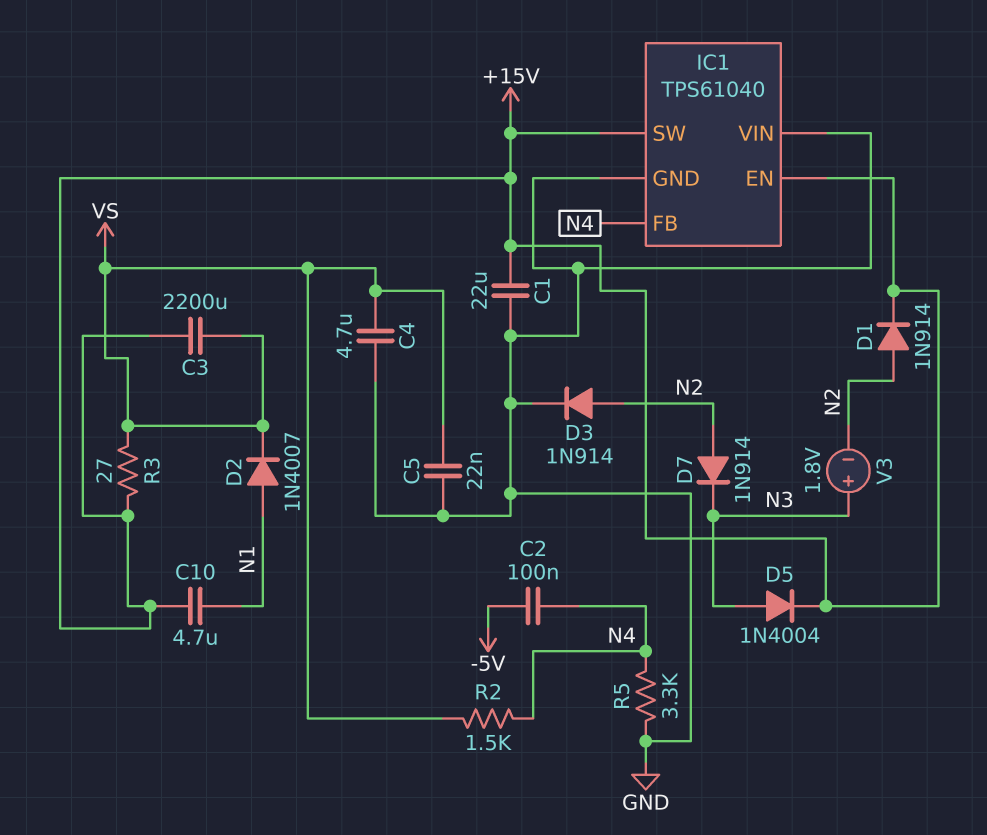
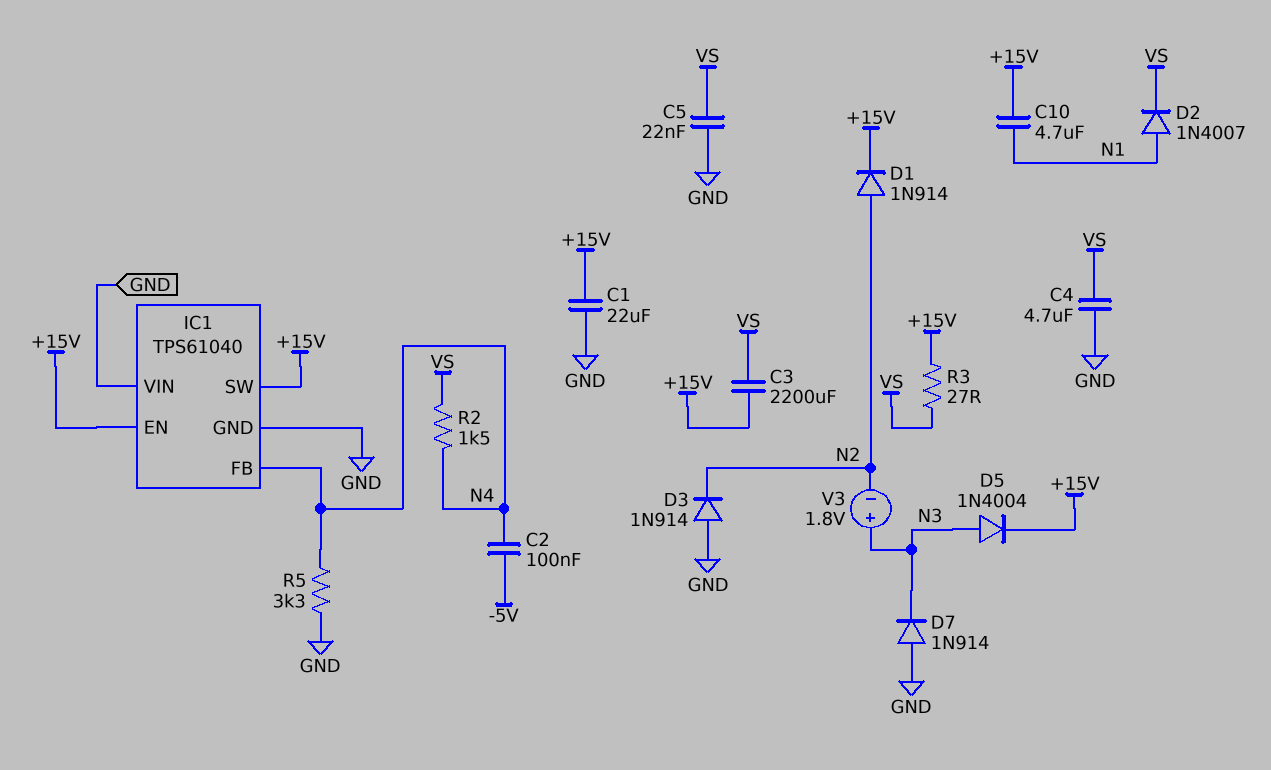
D3: diode 1N914 (A N2, K GND) -> diode 1N914 (A GND, K N2)
D7: diode 1N914 (A N2, K N3) -> diode 1N914 (A GND, K N3)

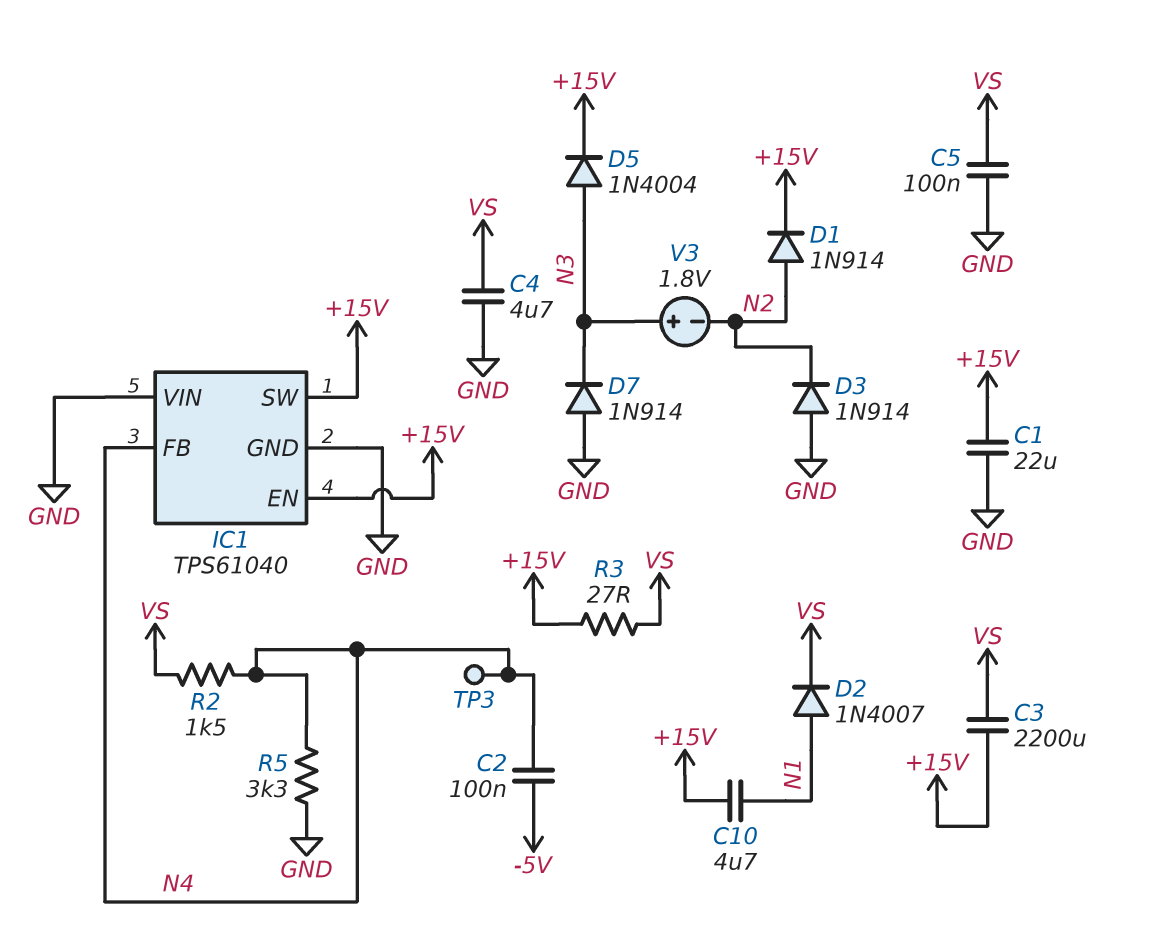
C5: 22nF (GND, VS) -> 100nF (GND, VS)
TP3: none -> test point (N4)

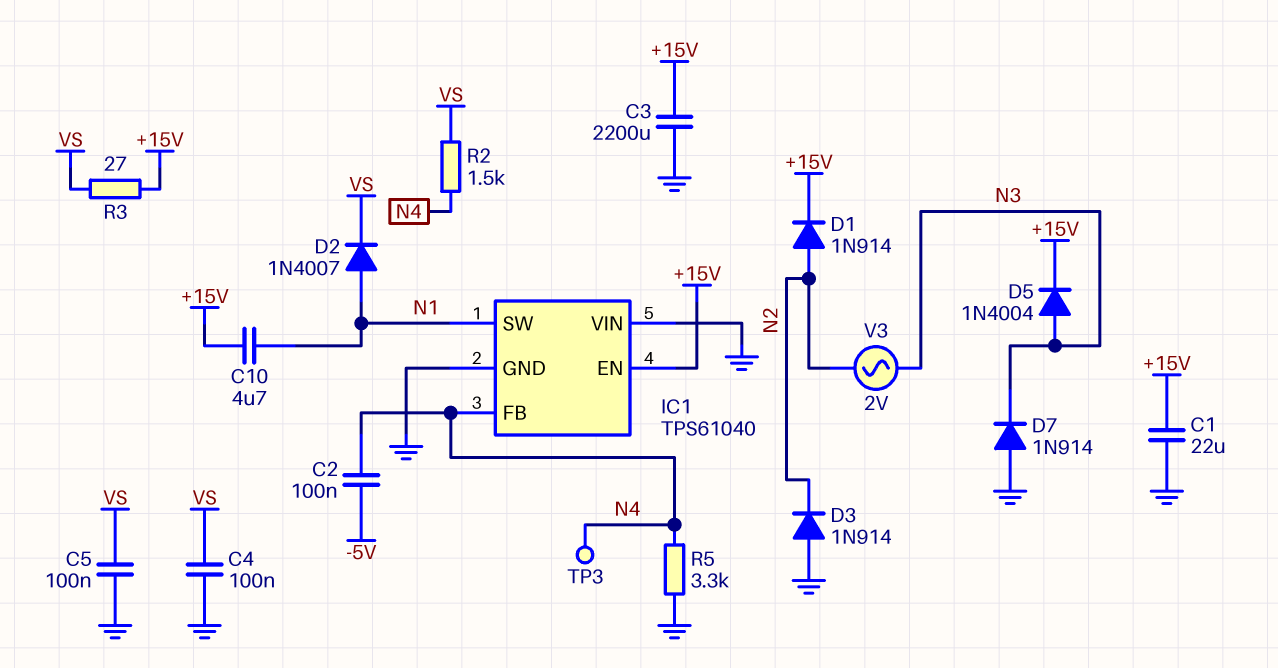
C3: 2200uF (+15V, VS) -> 2200uF (+15V, GND)
C4: 4.7uF (GND, VS) -> 100nF (GND, VS)
IC1 pin SW: +15V -> N1
V3: 1.8V (plus N3, minus N2) -> AC 2V (N2, N3)

